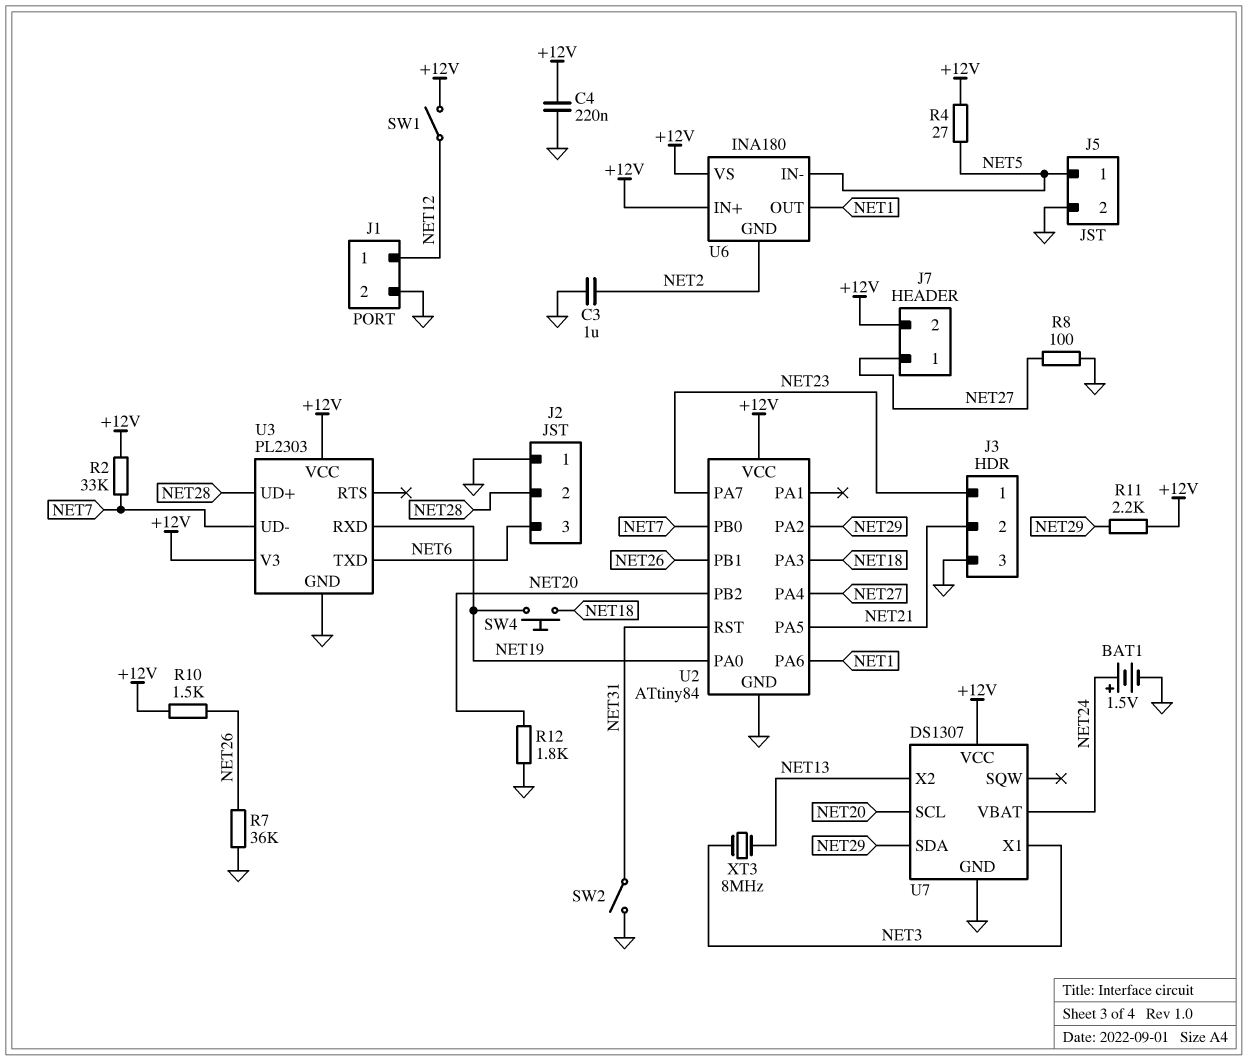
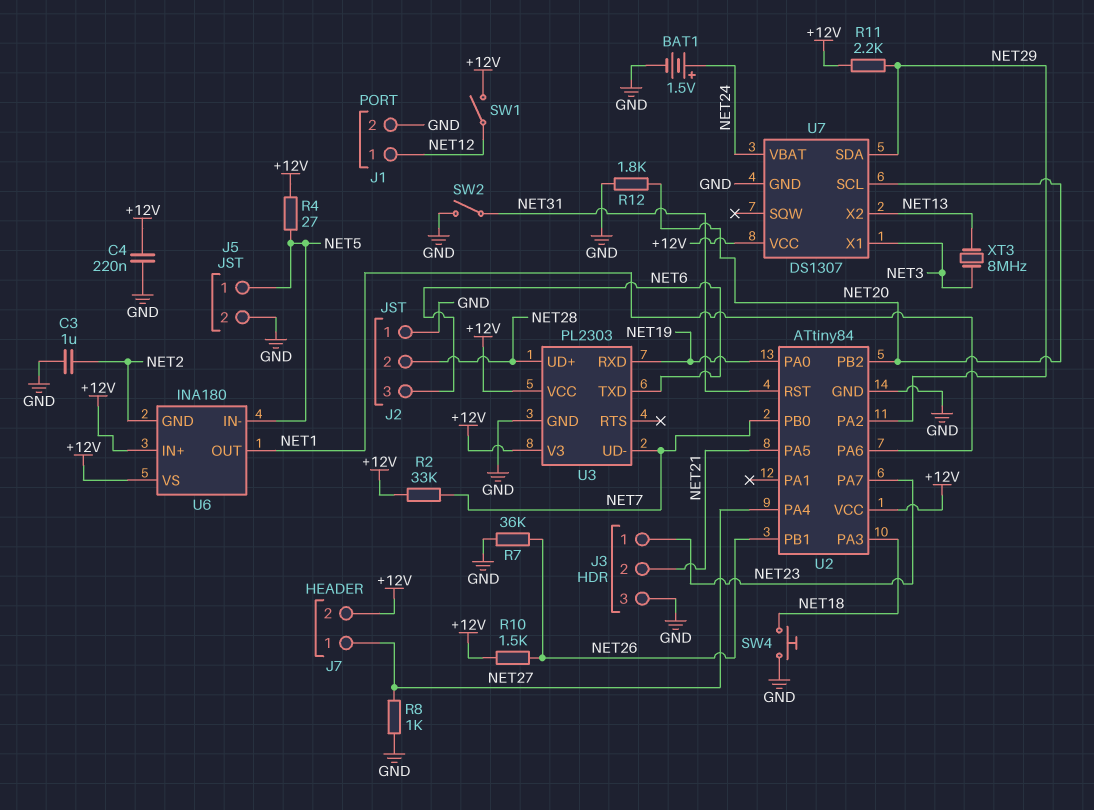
R8: 100 (GND, NET27) -> 1k (GND, NET27)
SW4: button (NET18, NET19) -> button (GND, NET18)

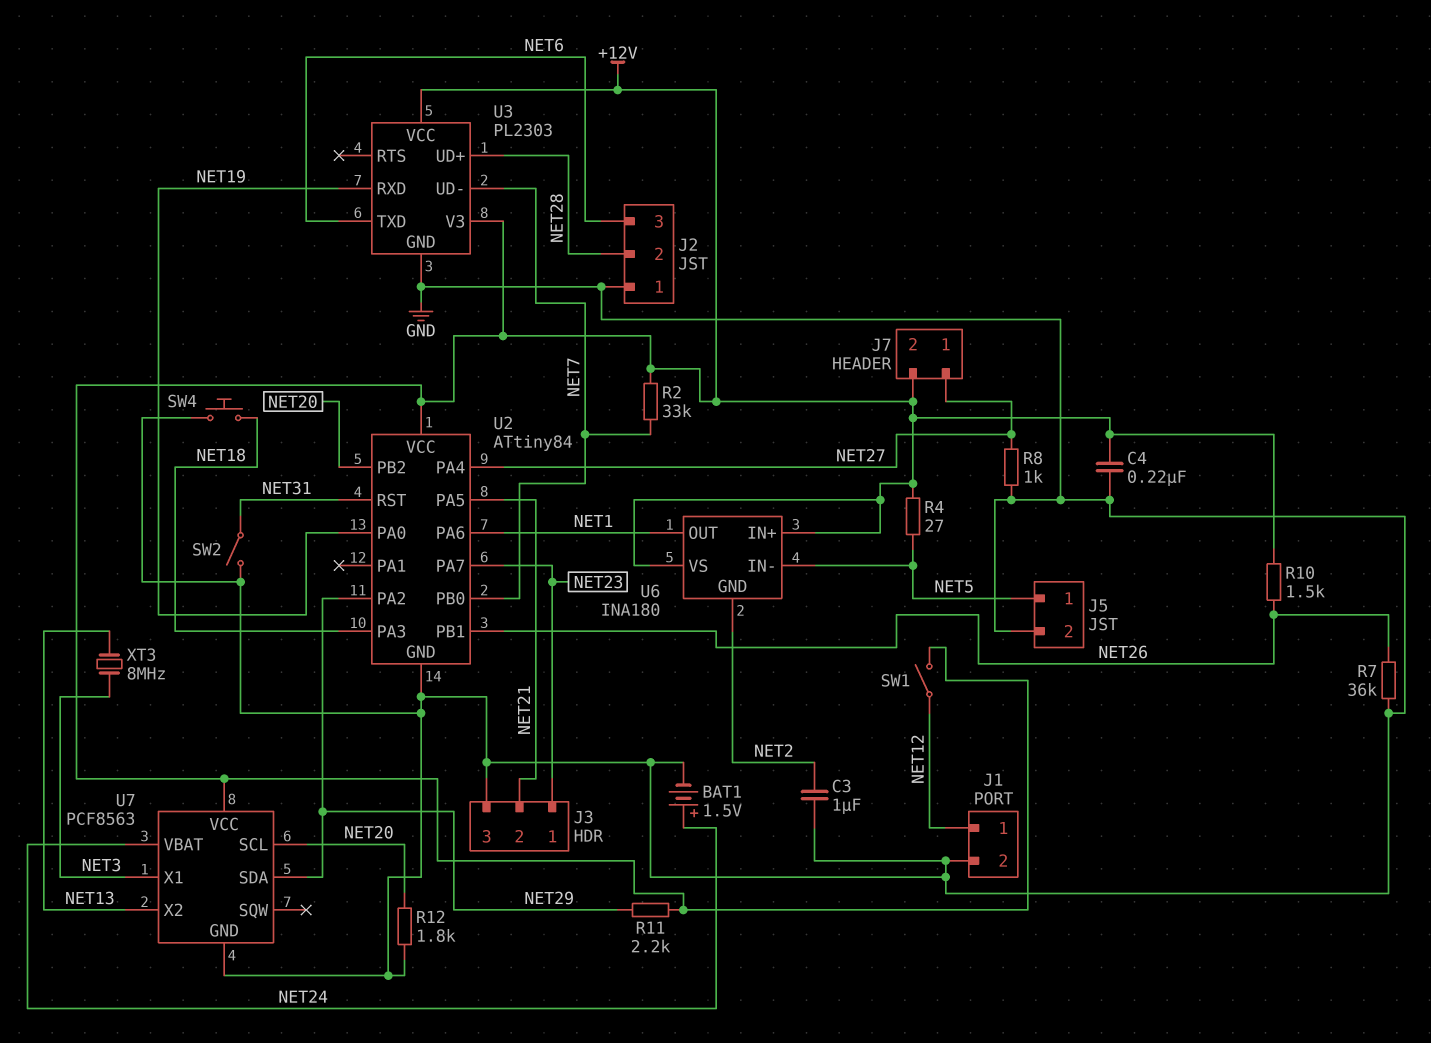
U7: DS1307 -> PCF8563

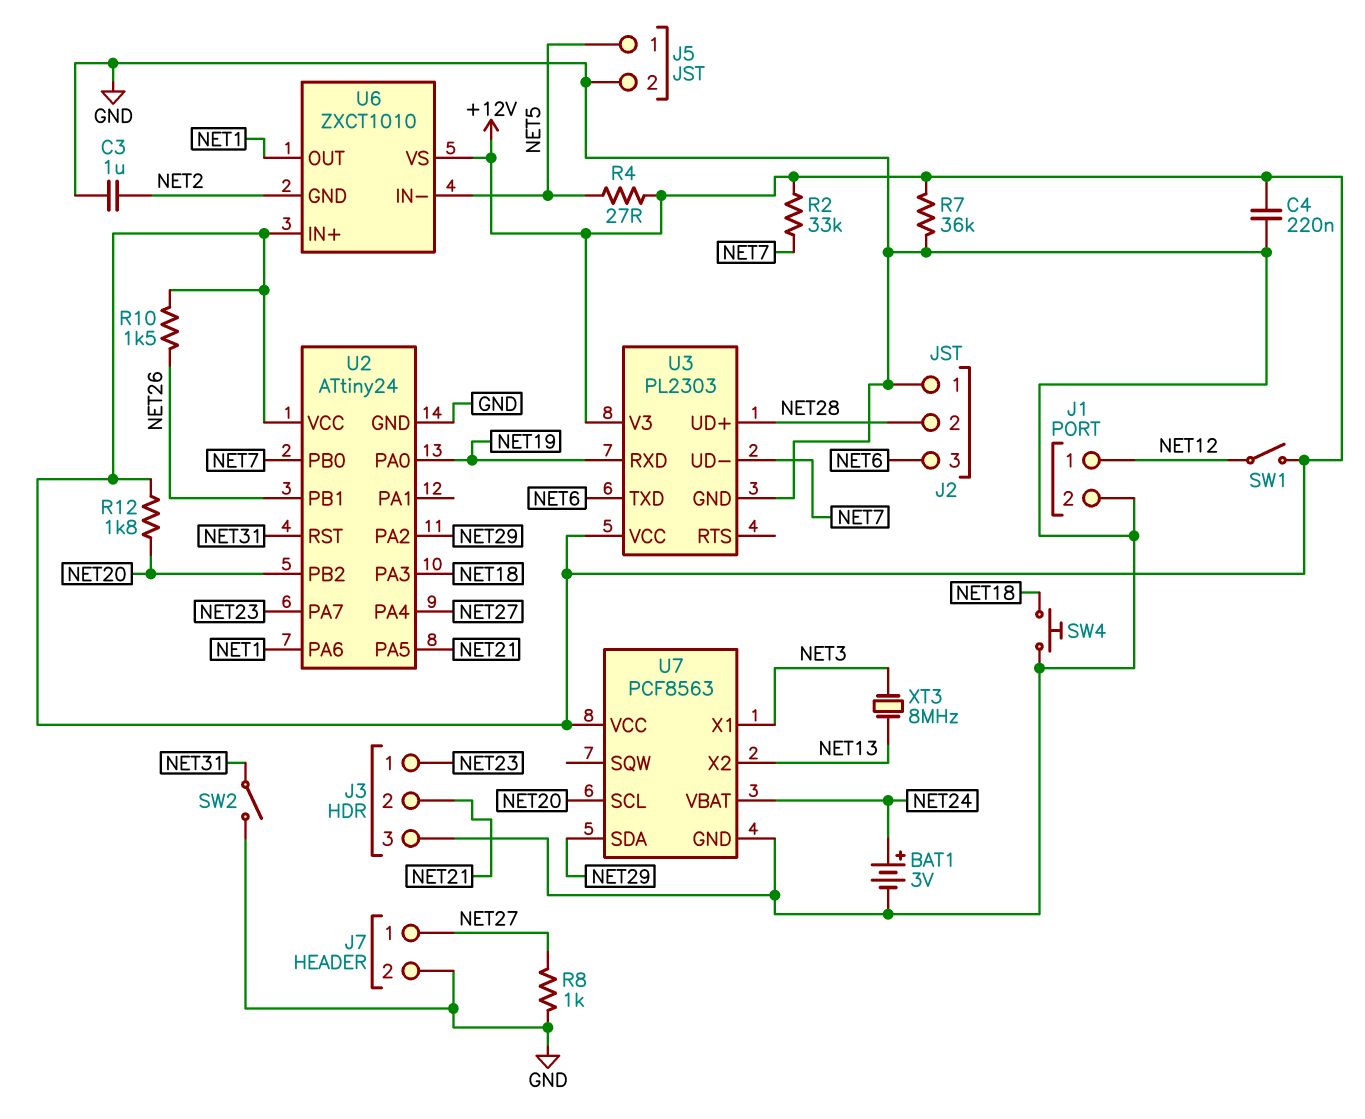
BAT1: 1.5V (plus NET24, minus GND) -> 3V (plus NET24, minus GND)
J7 pin 2: +12V -> GND
R7: 36k (GND, NET26) -> 36k (+12V, GND)
R11: 2.2k (+12V, NET29) -> none
R12: 1.8k (GND, NET20) -> 1.8k (+12V, NET20)
U2: ATtiny84 -> ATtiny24
U6: INA180 -> ZXCT1010

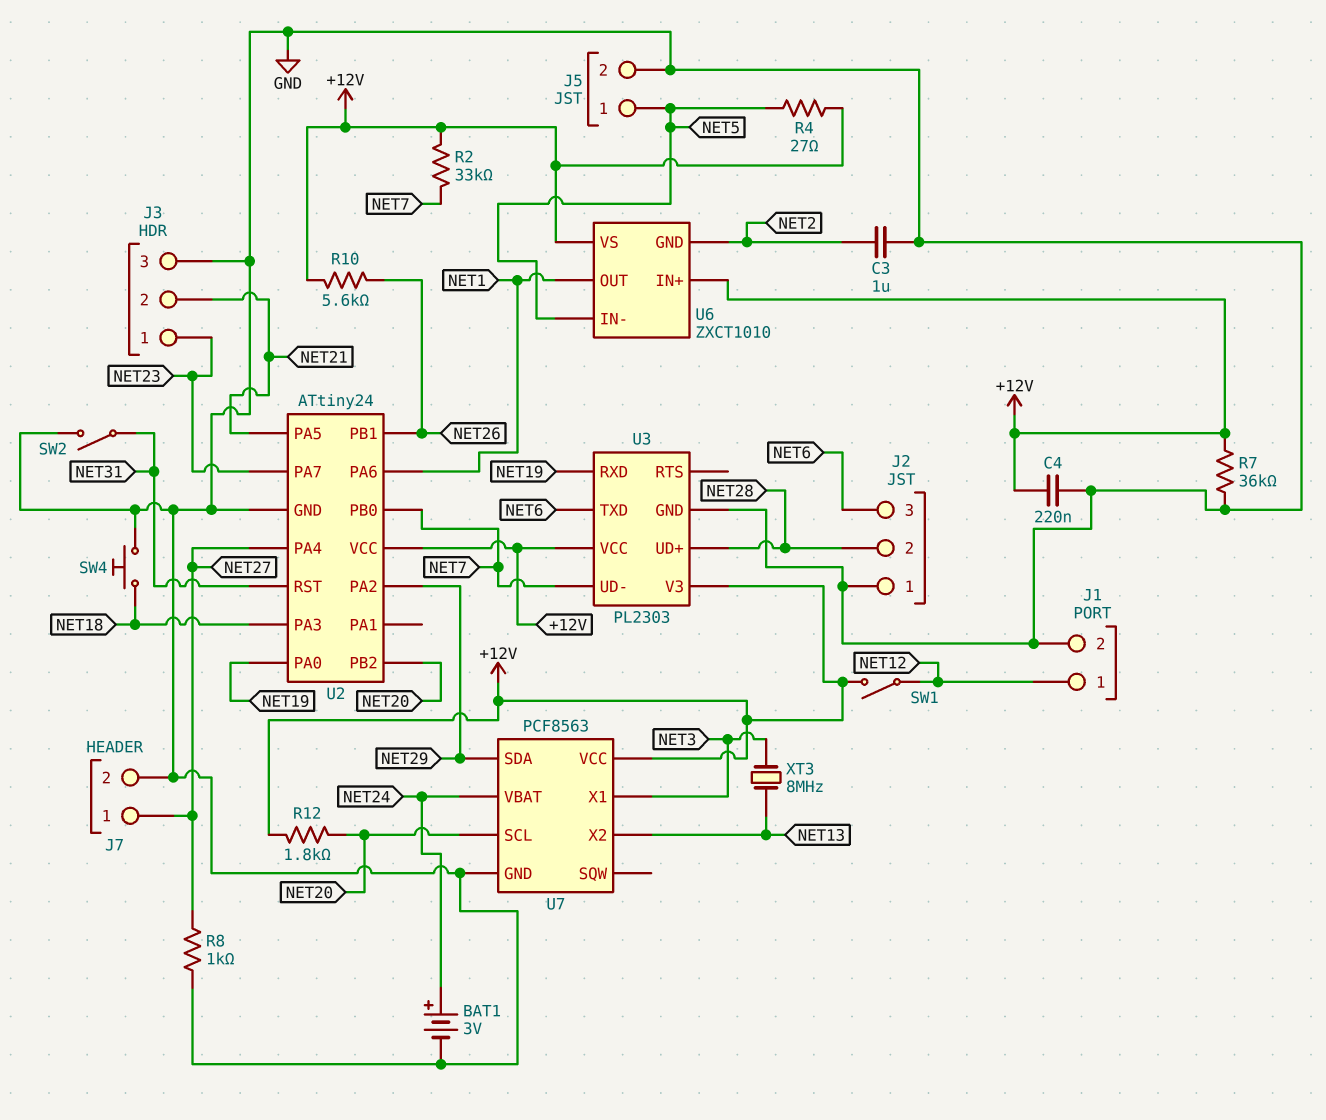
R10: 1.5k (+12V, NET26) -> 5.6k (+12V, NET26)

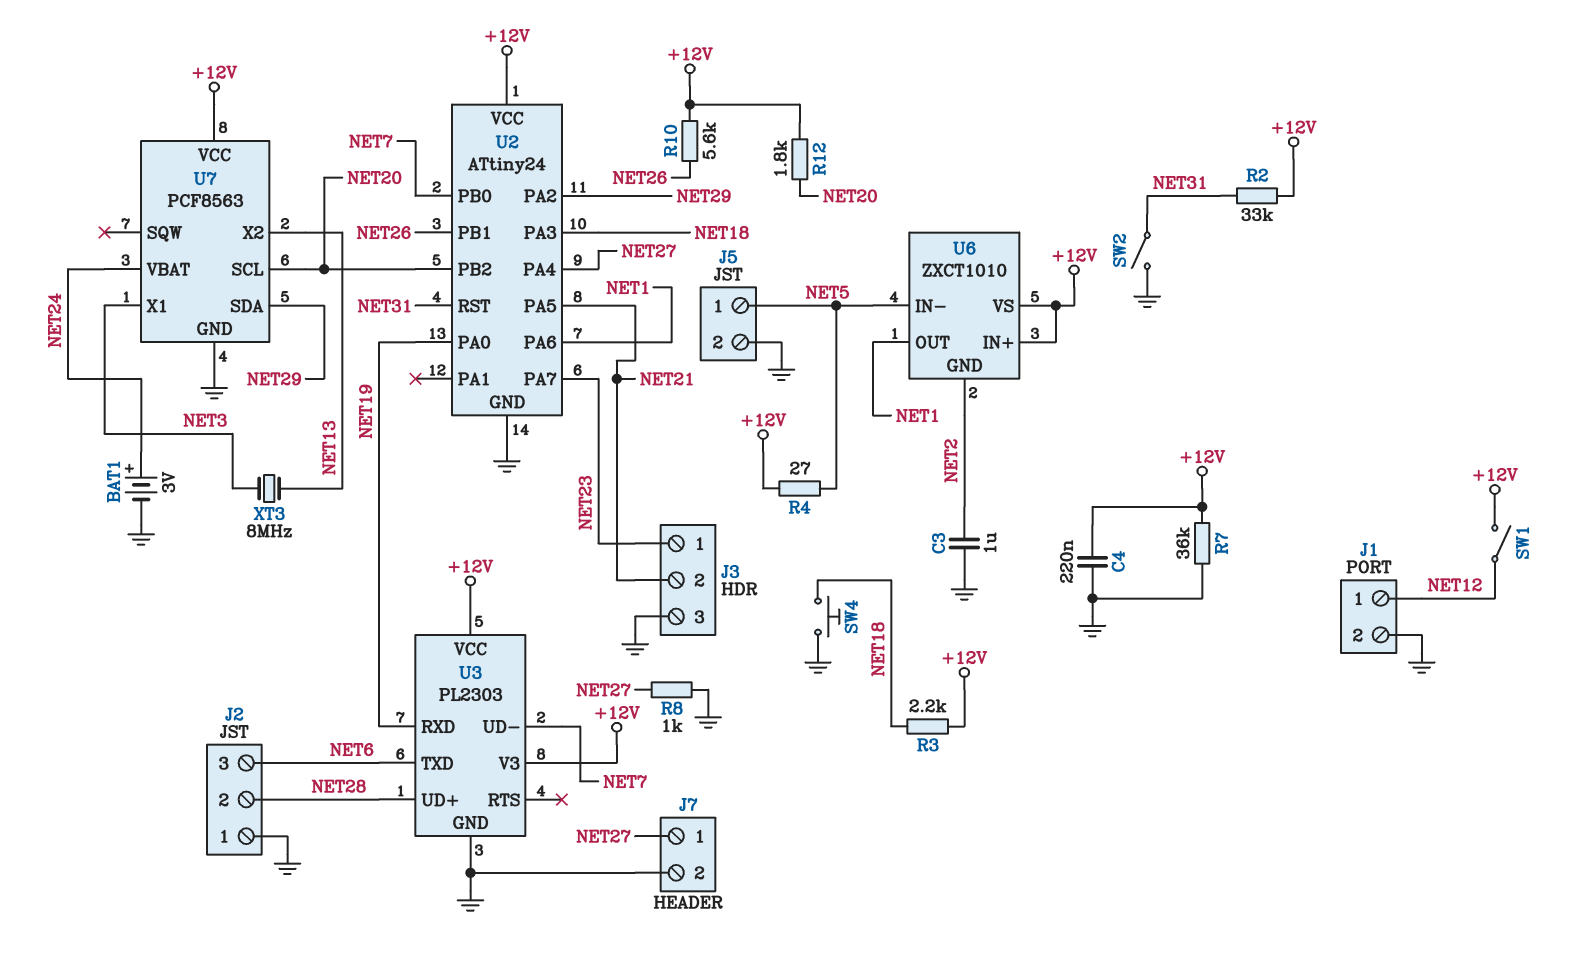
R2: 33k (+12V, NET7) -> 33k (+12V, NET31)
R3: none -> 2.2k (+12V, NET18)

